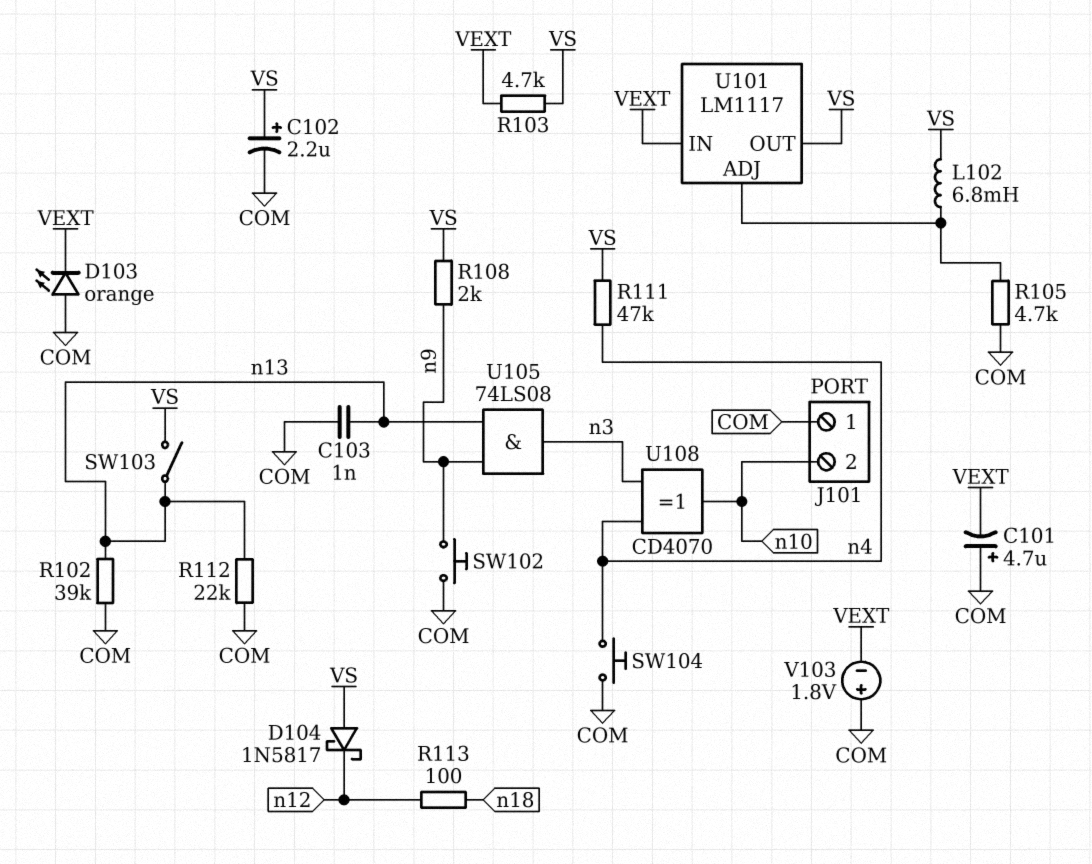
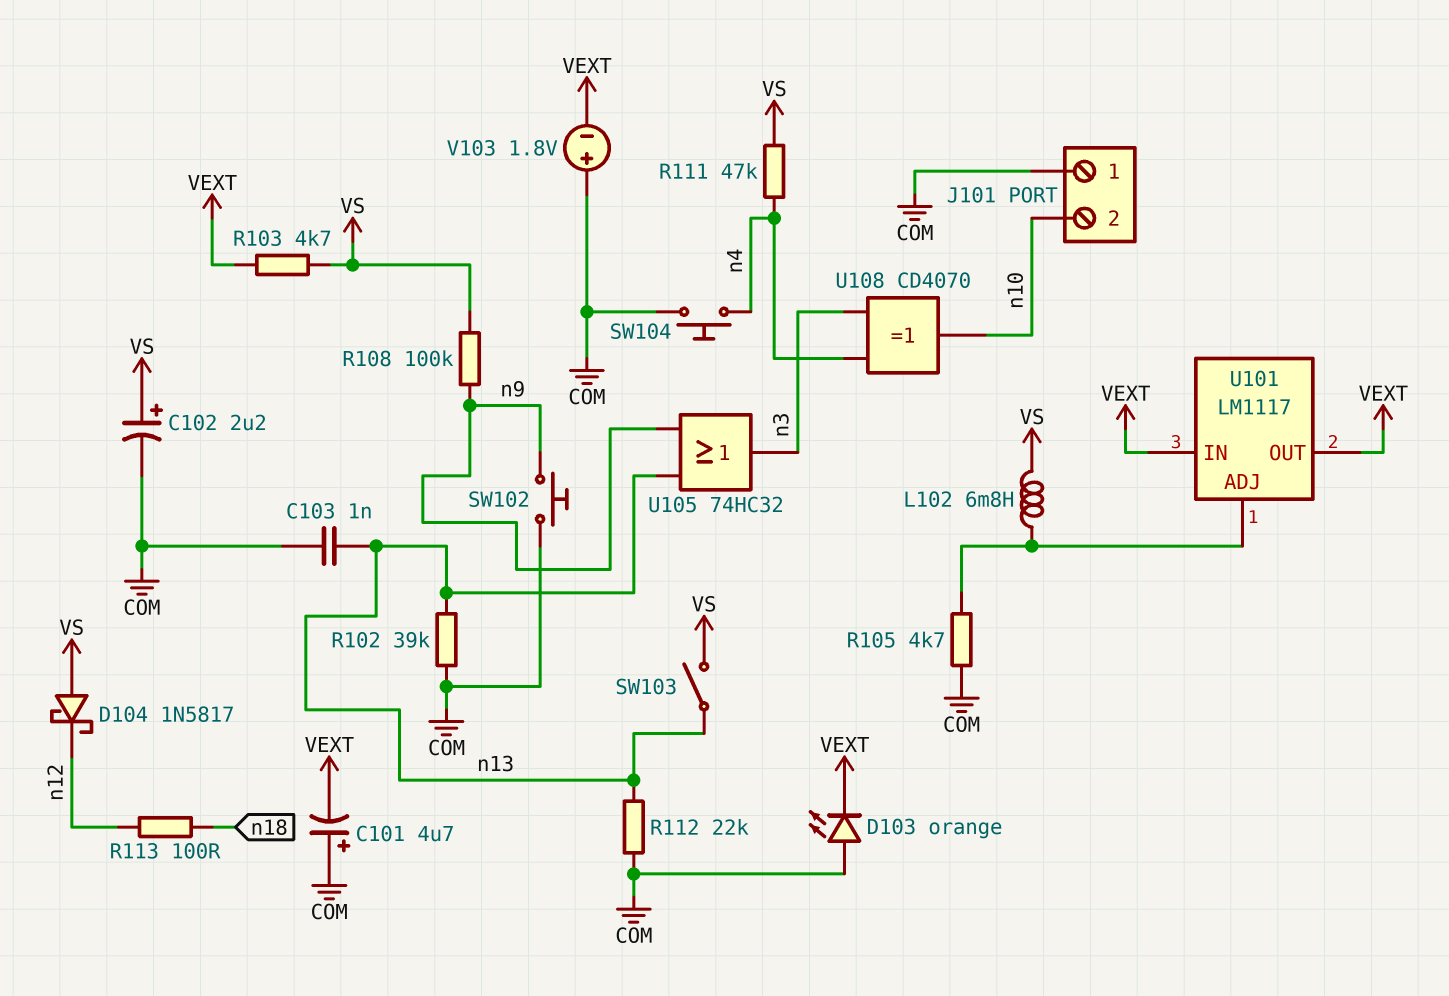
R108: 2k (VS, n9) -> 100k (VS, n9)
U101 pin OUT: VS -> VEXT
U105: AND 74LS08 (in n9, in n13, out n3) -> OR 74HC32 (in n9, in n13, out n3)

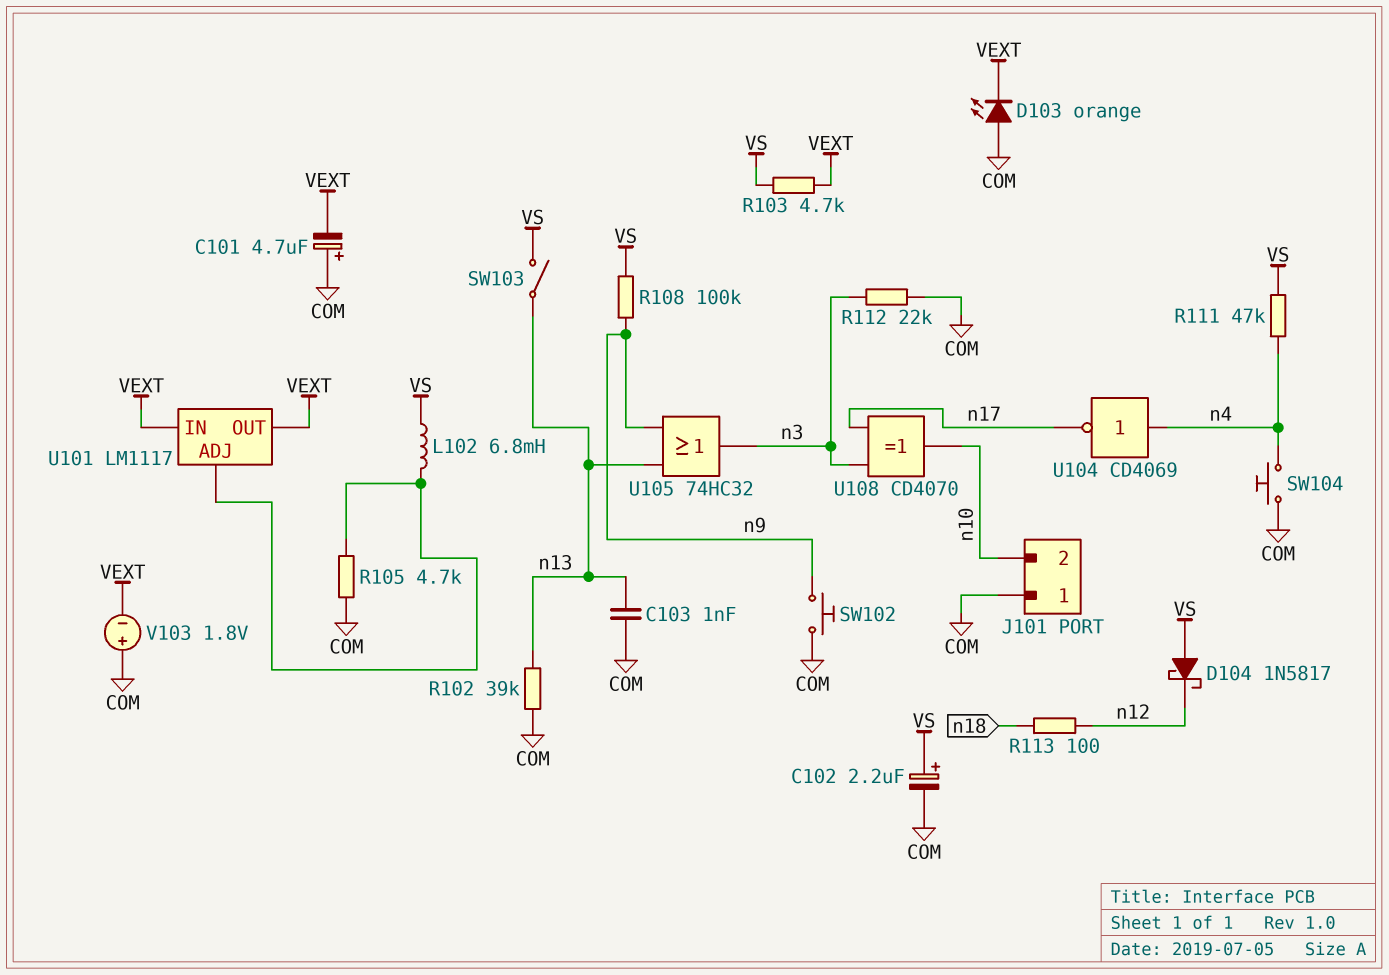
R112: 22k (COM, n13) -> 22k (COM, n3)
U104: none -> NOT CD4069 (in n4, out n17)
U108: XOR CD4070 (in n3, in n4, out n10) -> XOR CD4070 (in n3, in n17, out n10)

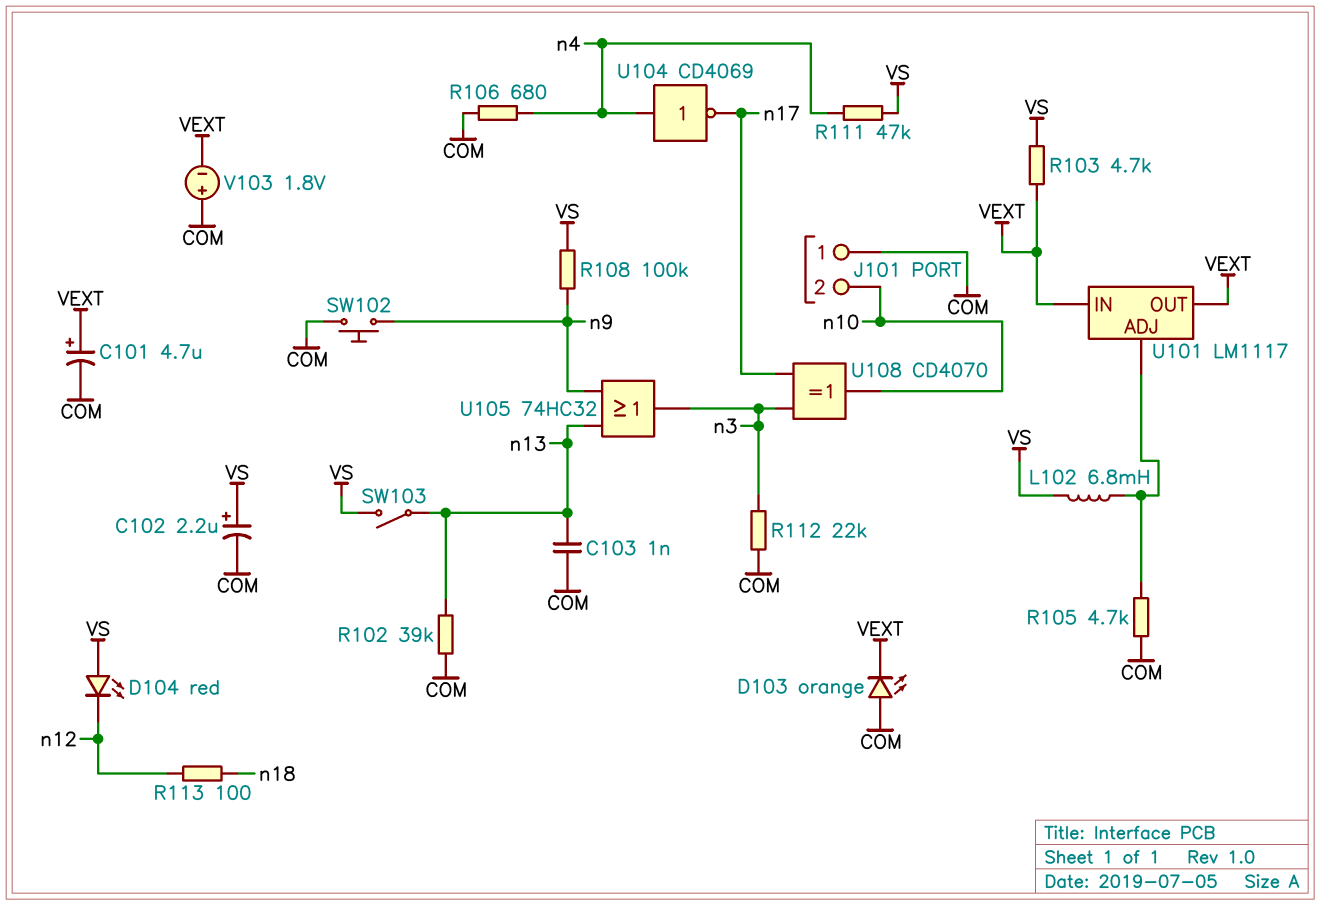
C101: 4.7uF (plus COM, minus VEXT) -> 4.7uF (plus VEXT, minus COM)
D104: schottky 1N5817 (A VS, K n12) -> LED red (A VS, K n12)
R106: none -> 680 (COM, n4)
SW104: button (COM, n4) -> none

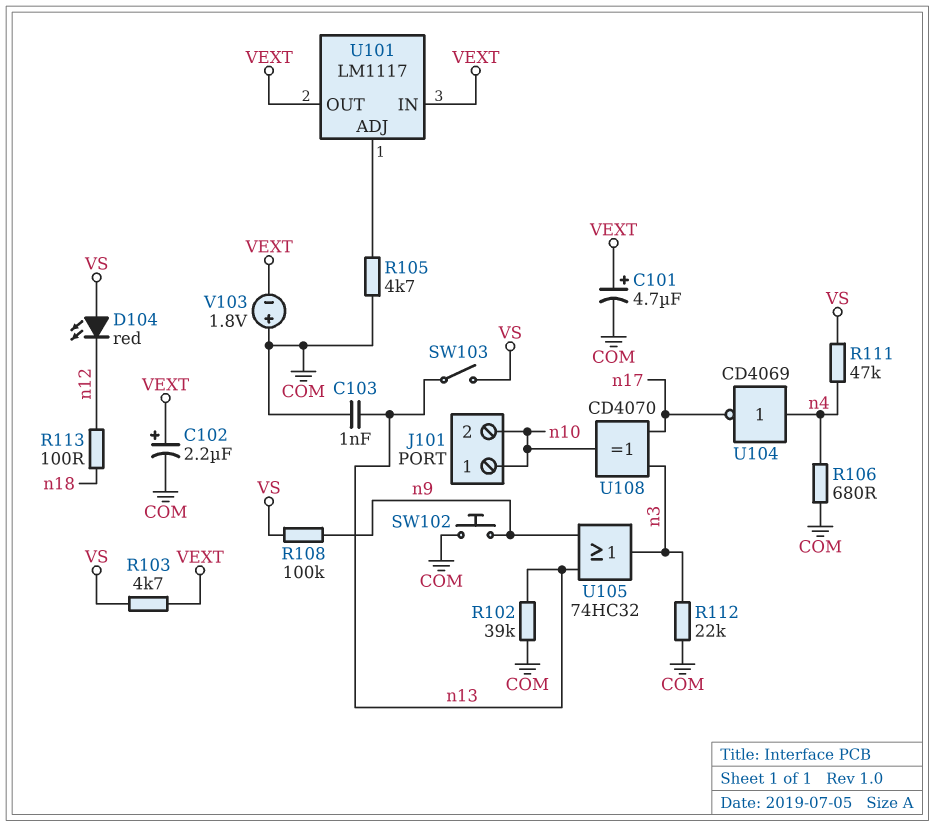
C102: 2.2uF (plus VS, minus COM) -> 2.2uF (plus VEXT, minus COM)
D103: LED orange (A COM, K VEXT) -> none
J101 pin 1: COM -> n10
L102: 6.8mH (U101/ADJ, VS) -> none

